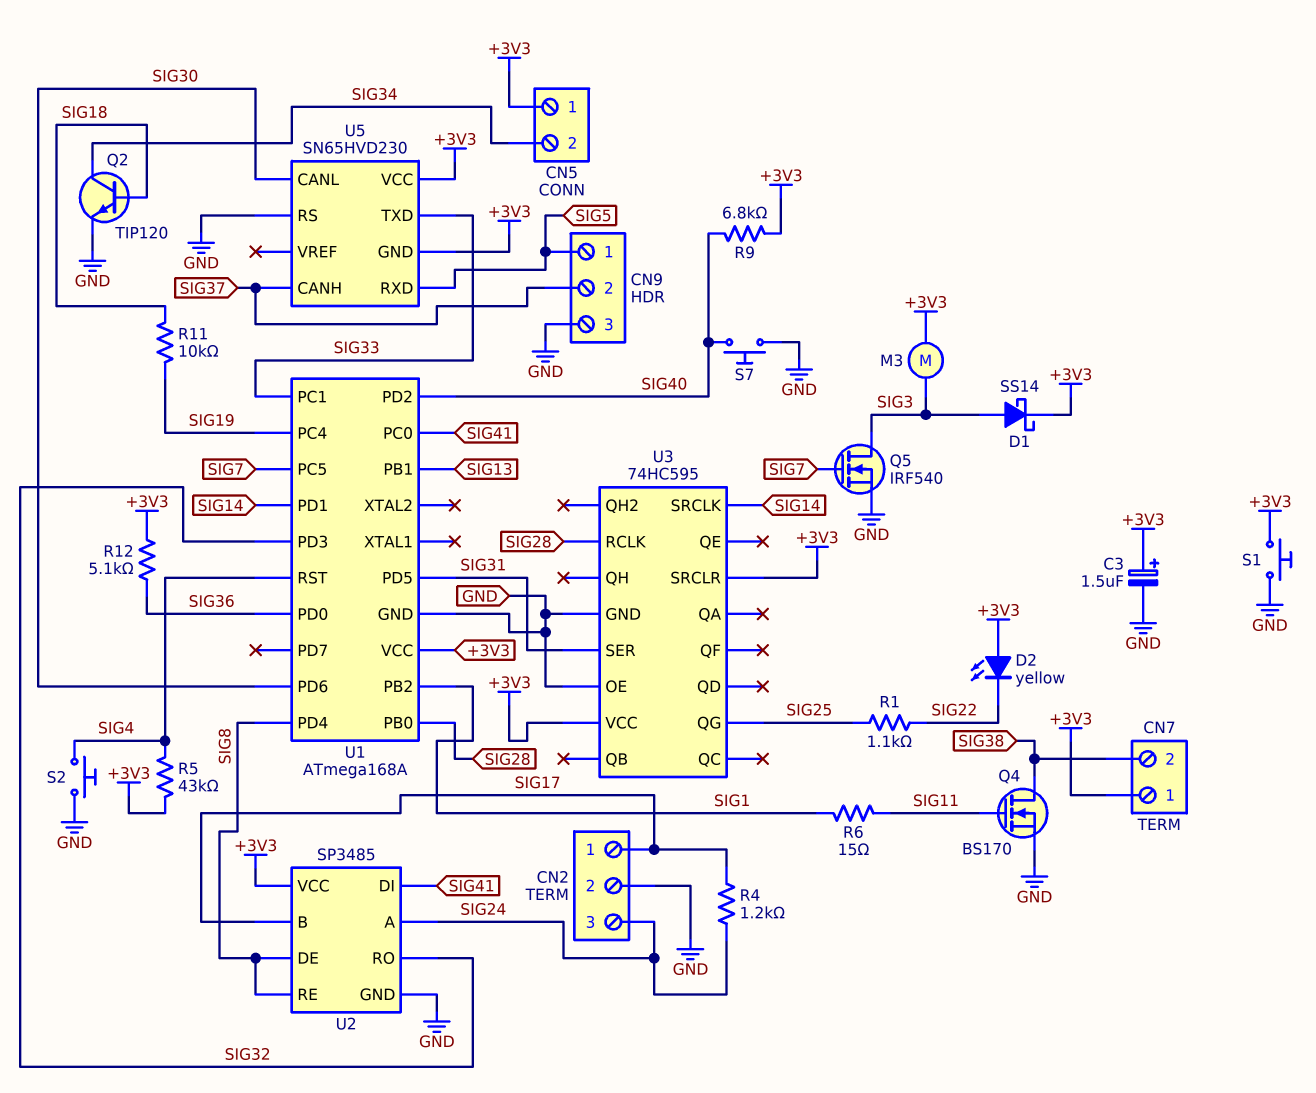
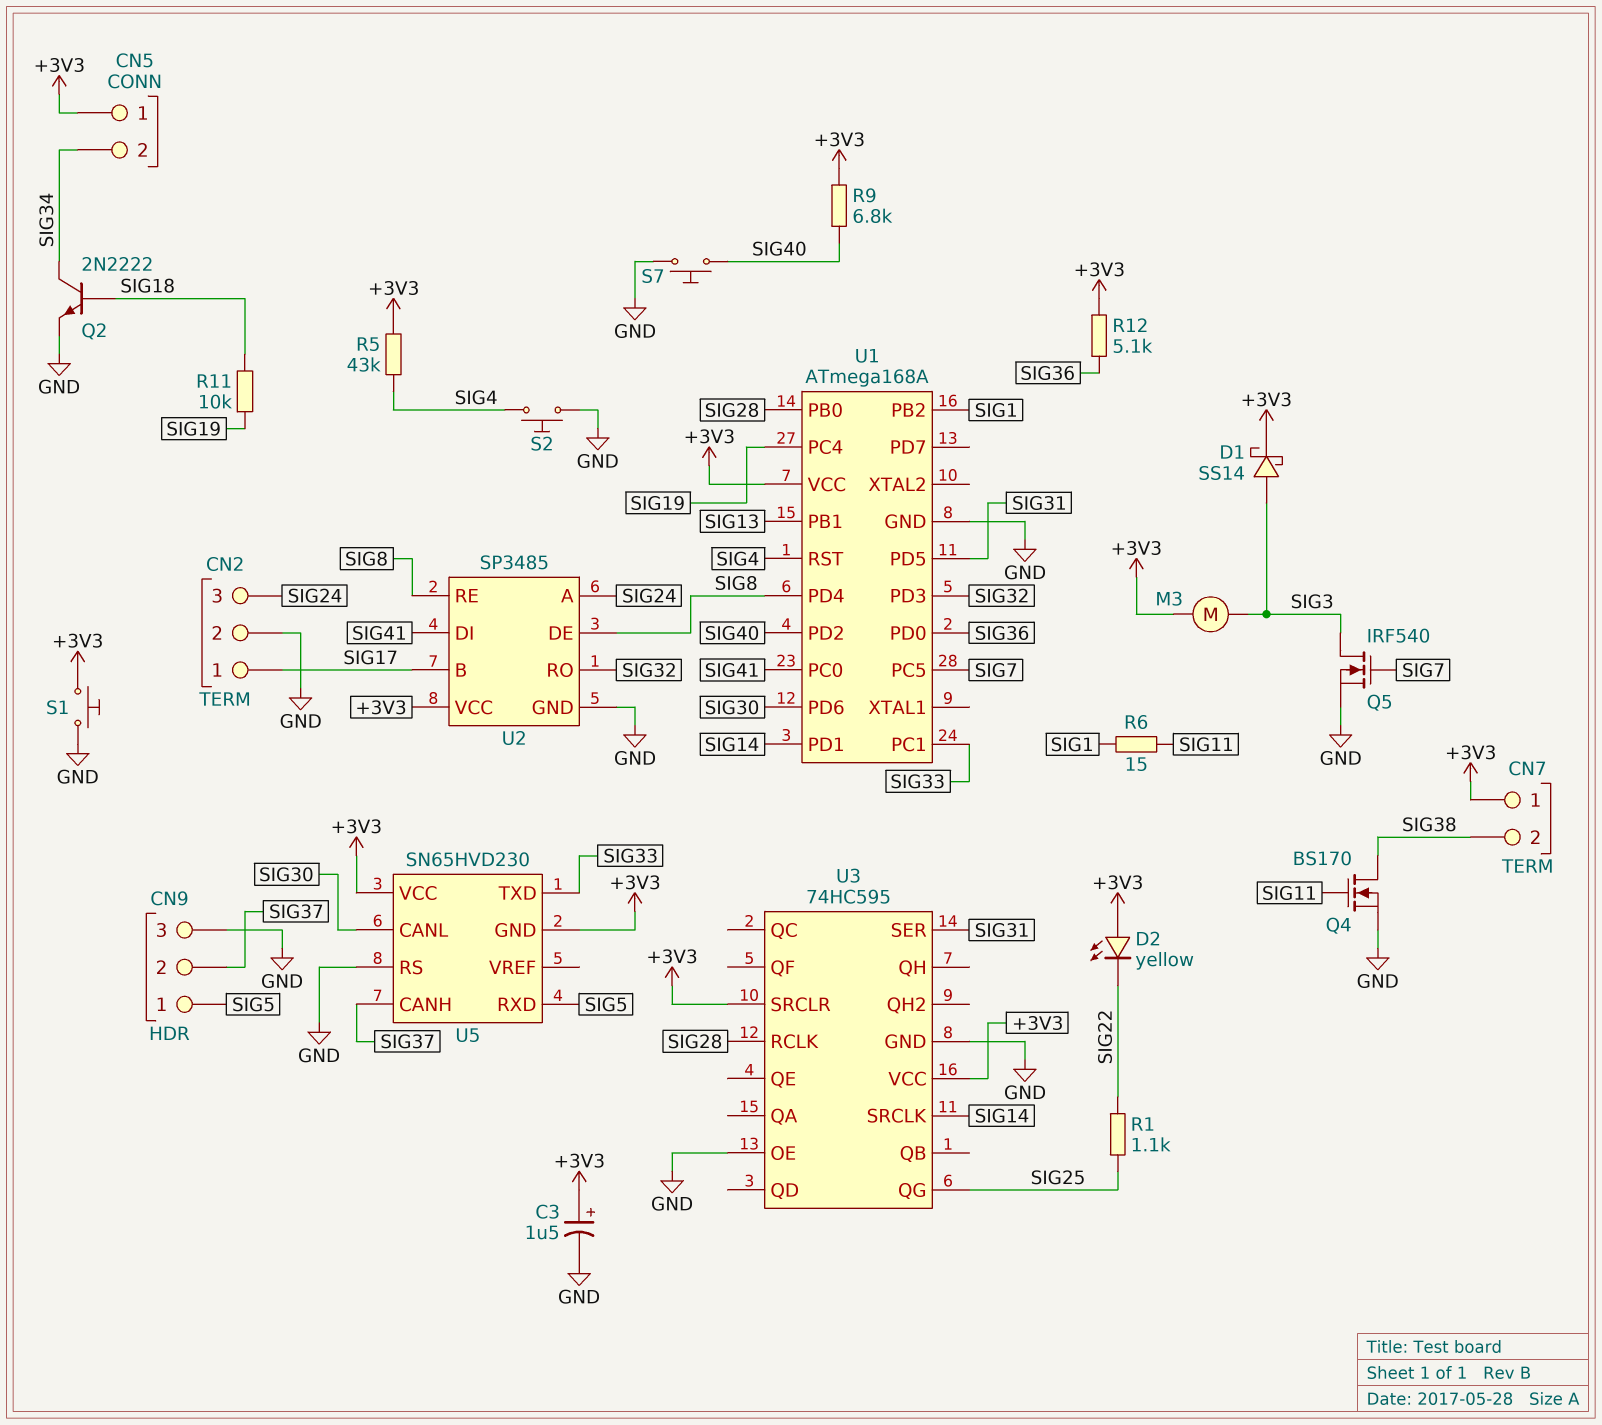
Q2: NPN TIP120 (B SIG18, C SIG34, E GND) -> NPN 2N2222 (B SIG18, C SIG34, E GND)
R4: 1.2k (SIG17, SIG24) -> none

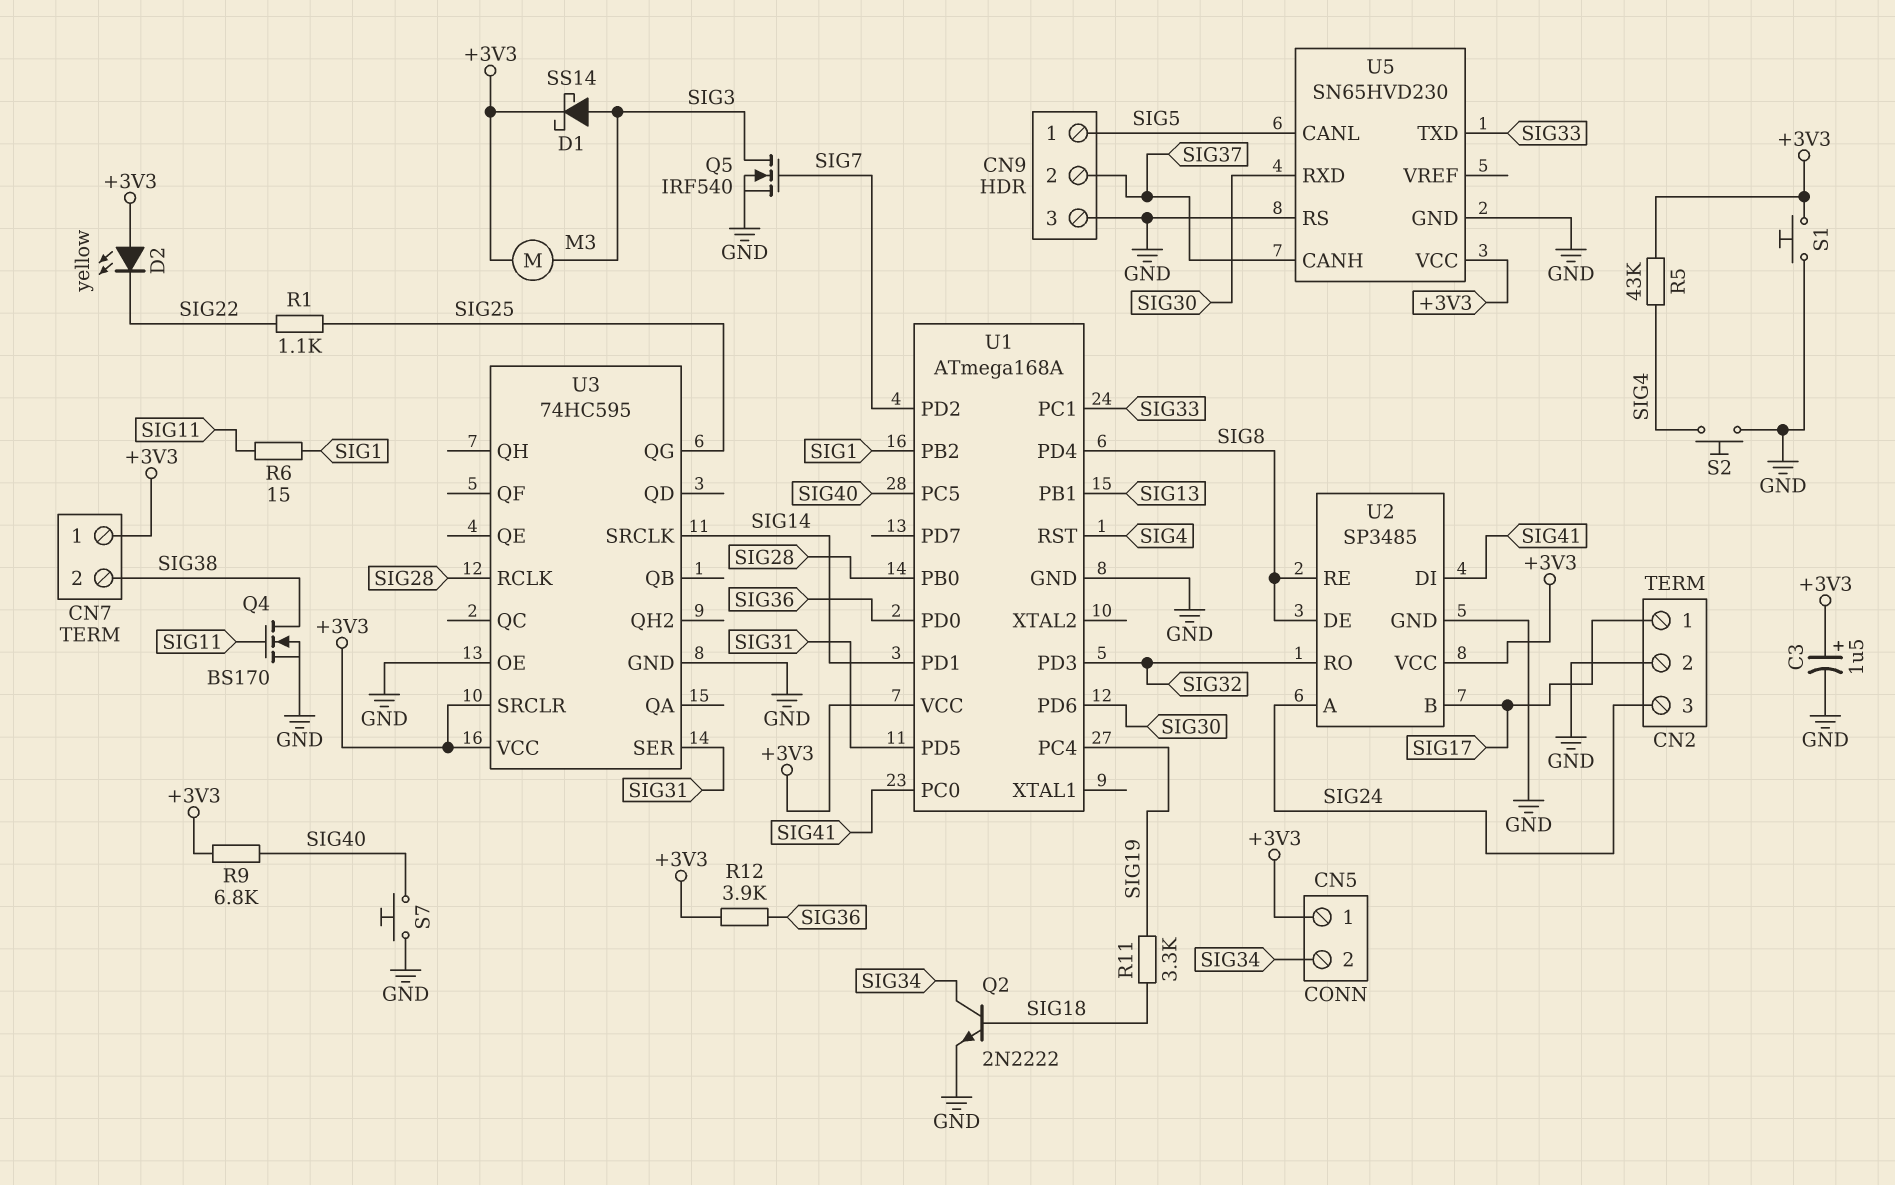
R11: 10k (SIG18, SIG19) -> 3.3k (SIG18, SIG19)
R12: 5.1k (+3V3, SIG36) -> 3.9k (+3V3, SIG36)
U1 pin PC5: SIG7 -> SIG40
U1 pin PD2: SIG40 -> SIG7
U5 pin CANL: SIG30 -> SIG5
U5 pin GND: +3V3 -> GND
U5 pin RXD: SIG5 -> SIG30

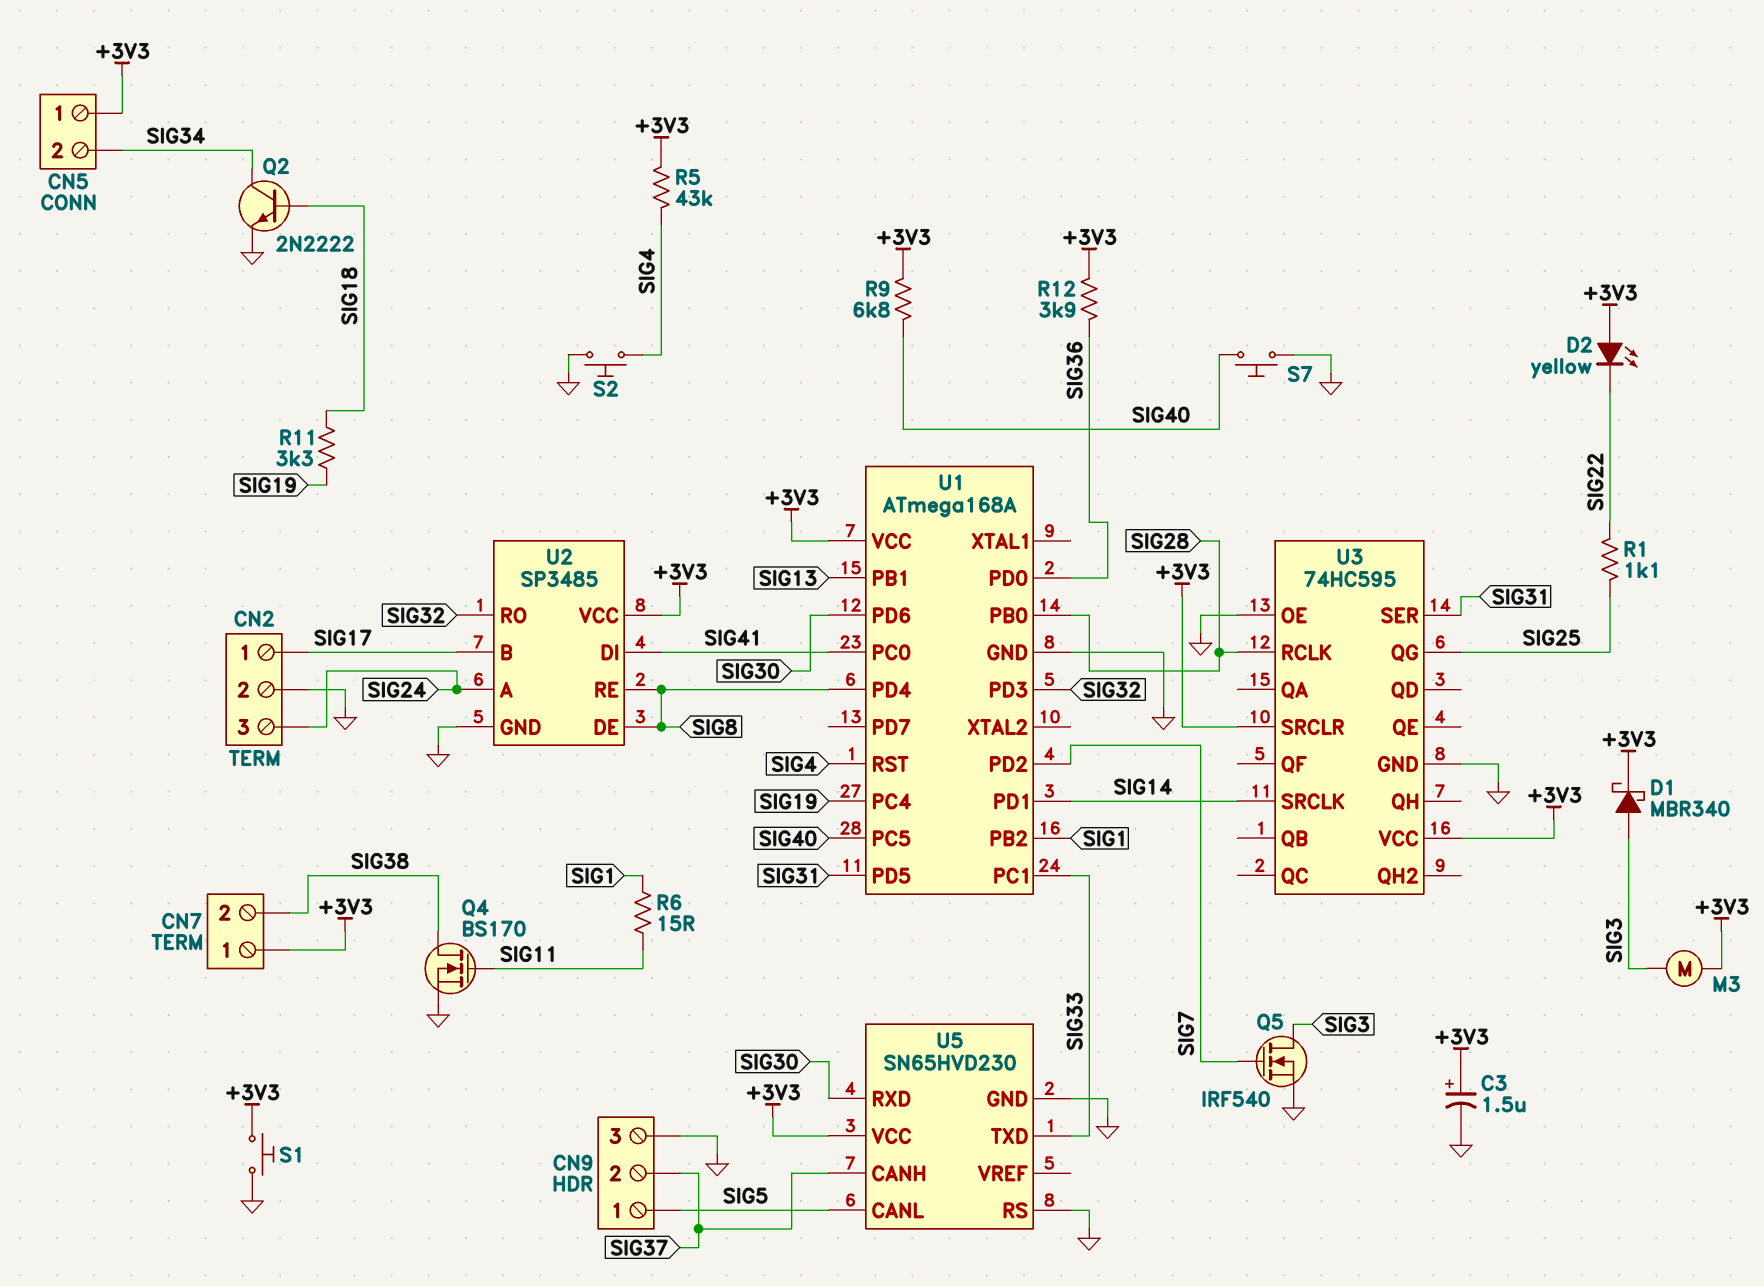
D1: schottky SS14 (A SIG3, K +3V3) -> schottky MBR340 (A SIG3, K +3V3)

